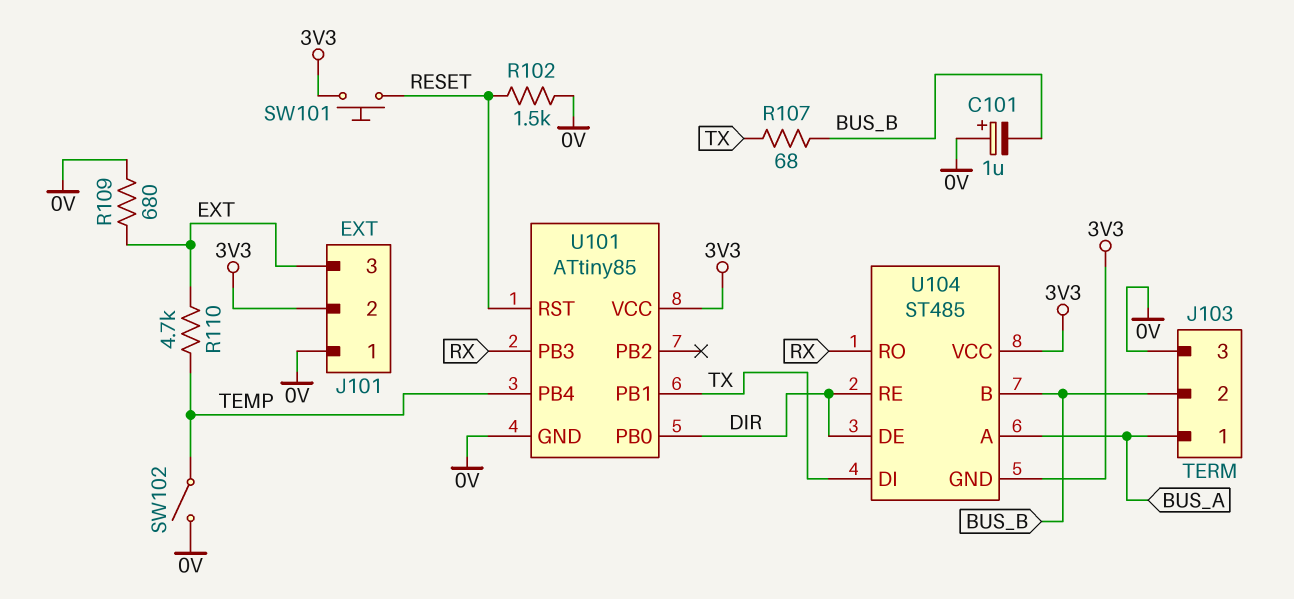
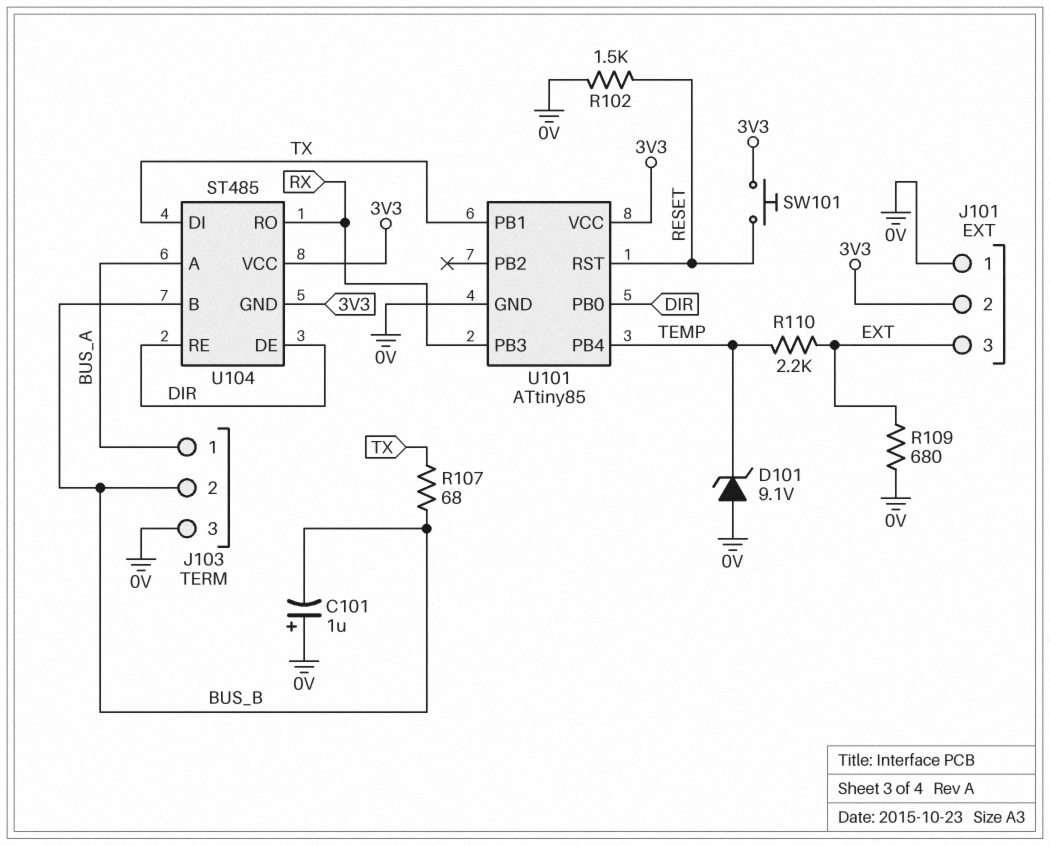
D101: none -> zener 9.1V (A 0V, K TEMP)
R110: 4.7k (EXT, TEMP) -> 2.2k (EXT, TEMP)
SW102: switch (0V, TEMP) -> none

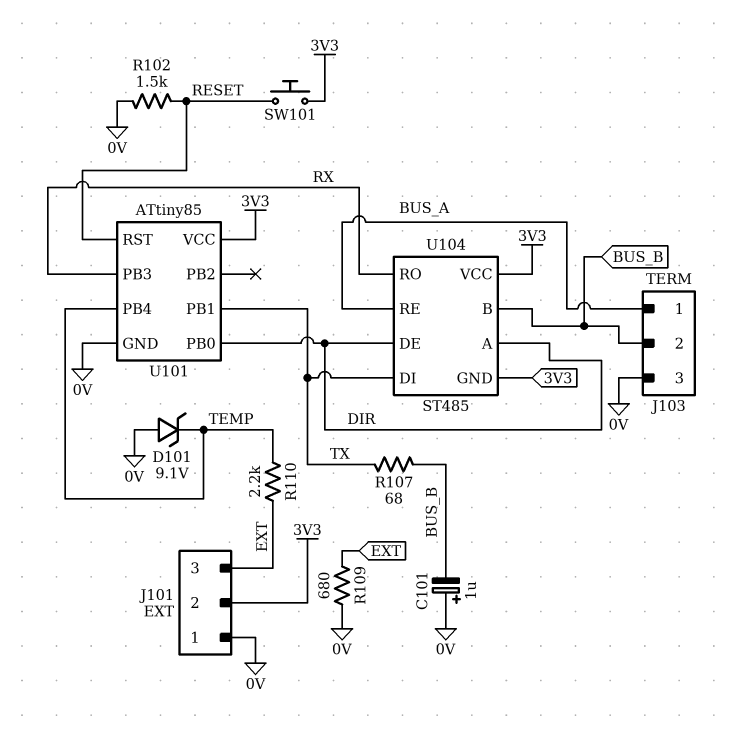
U104 pin A: BUS_A -> DIR
U104 pin RE: DIR -> BUS_A

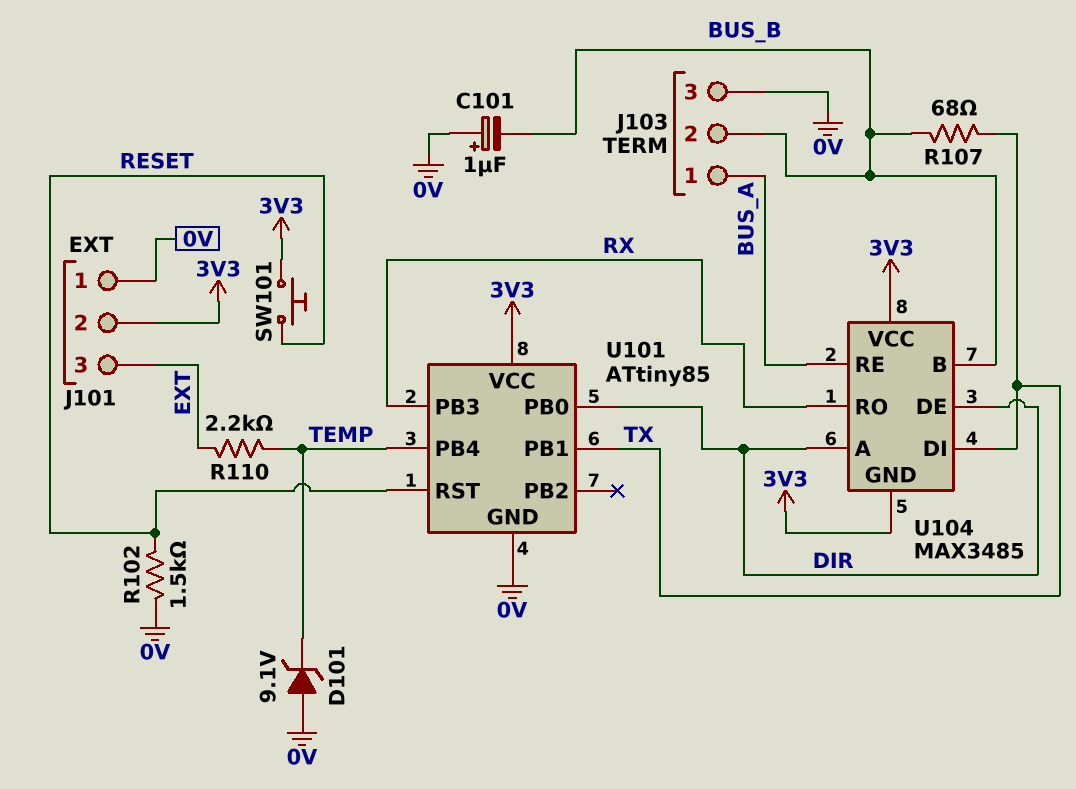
R109: 680 (0V, EXT) -> none
U104: ST485 -> MAX3485

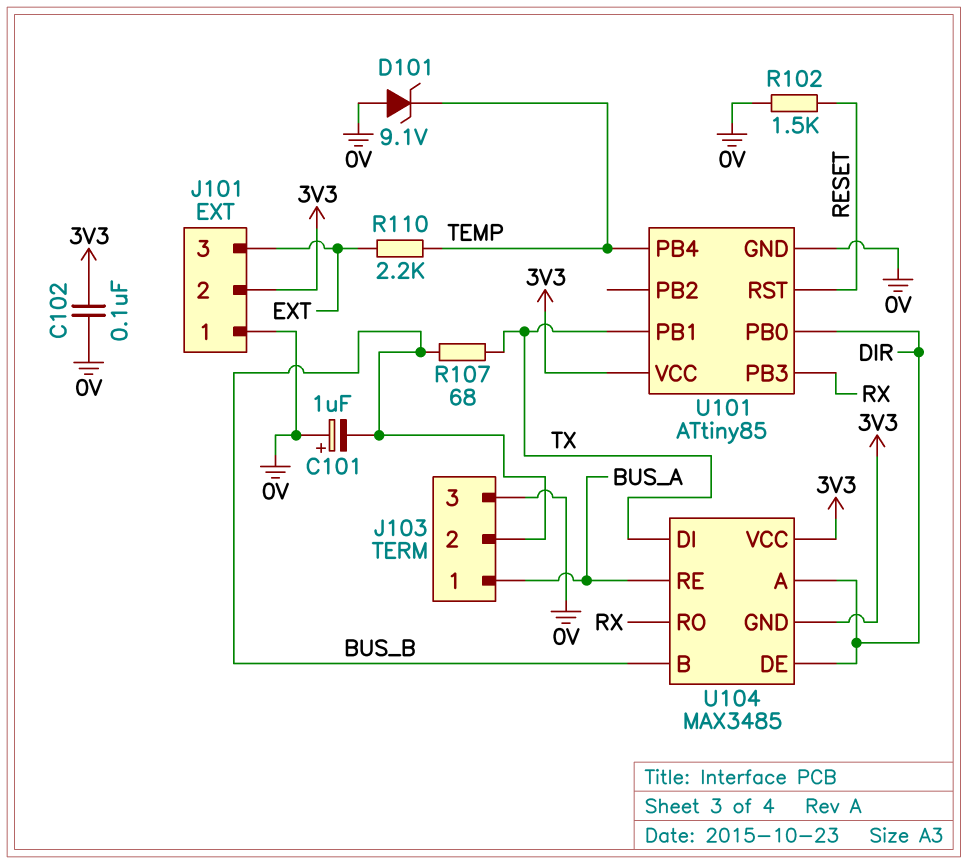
C102: none -> 100nF (0V, 3V3)
SW101: button (3V3, RESET) -> none

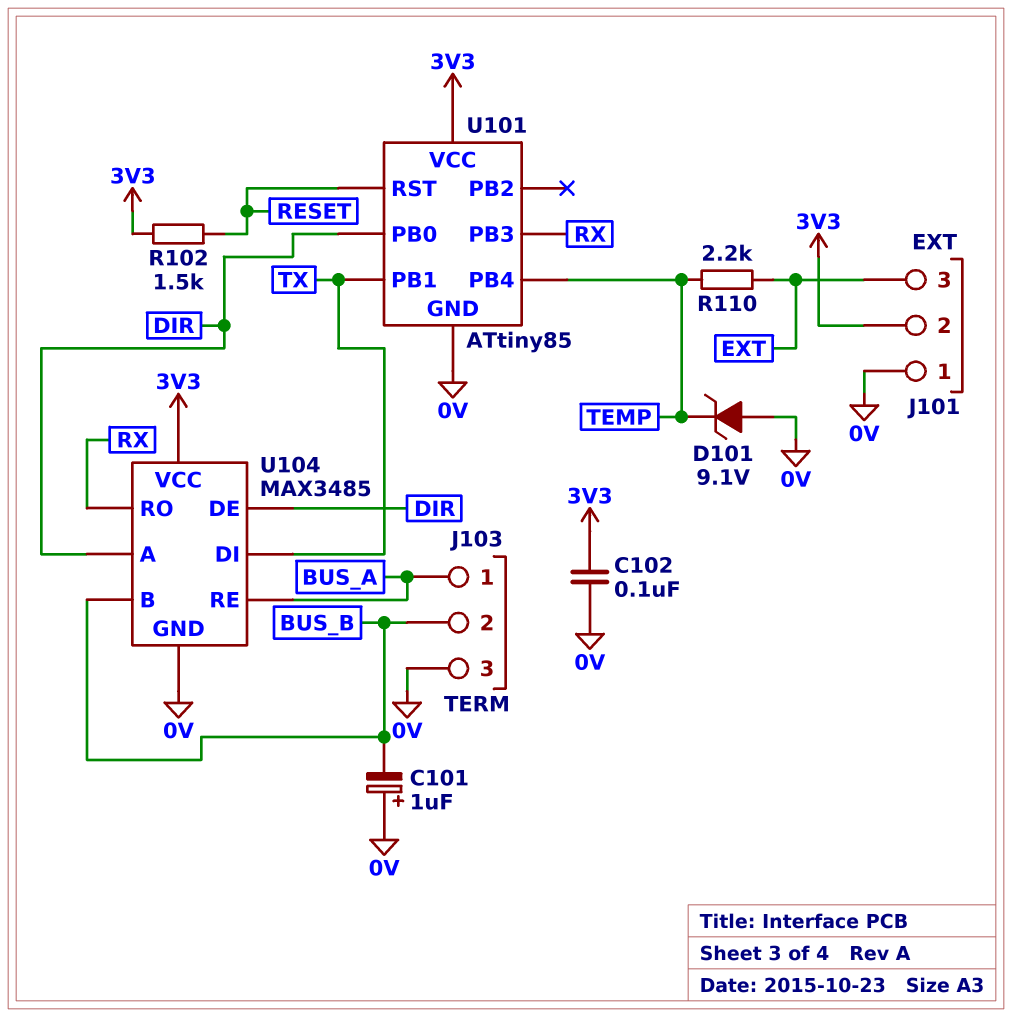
R102: 1.5k (0V, RESET) -> 1.5k (3V3, RESET)
R107: 68 (BUS_B, TX) -> none
U104 pin GND: 3V3 -> 0V

